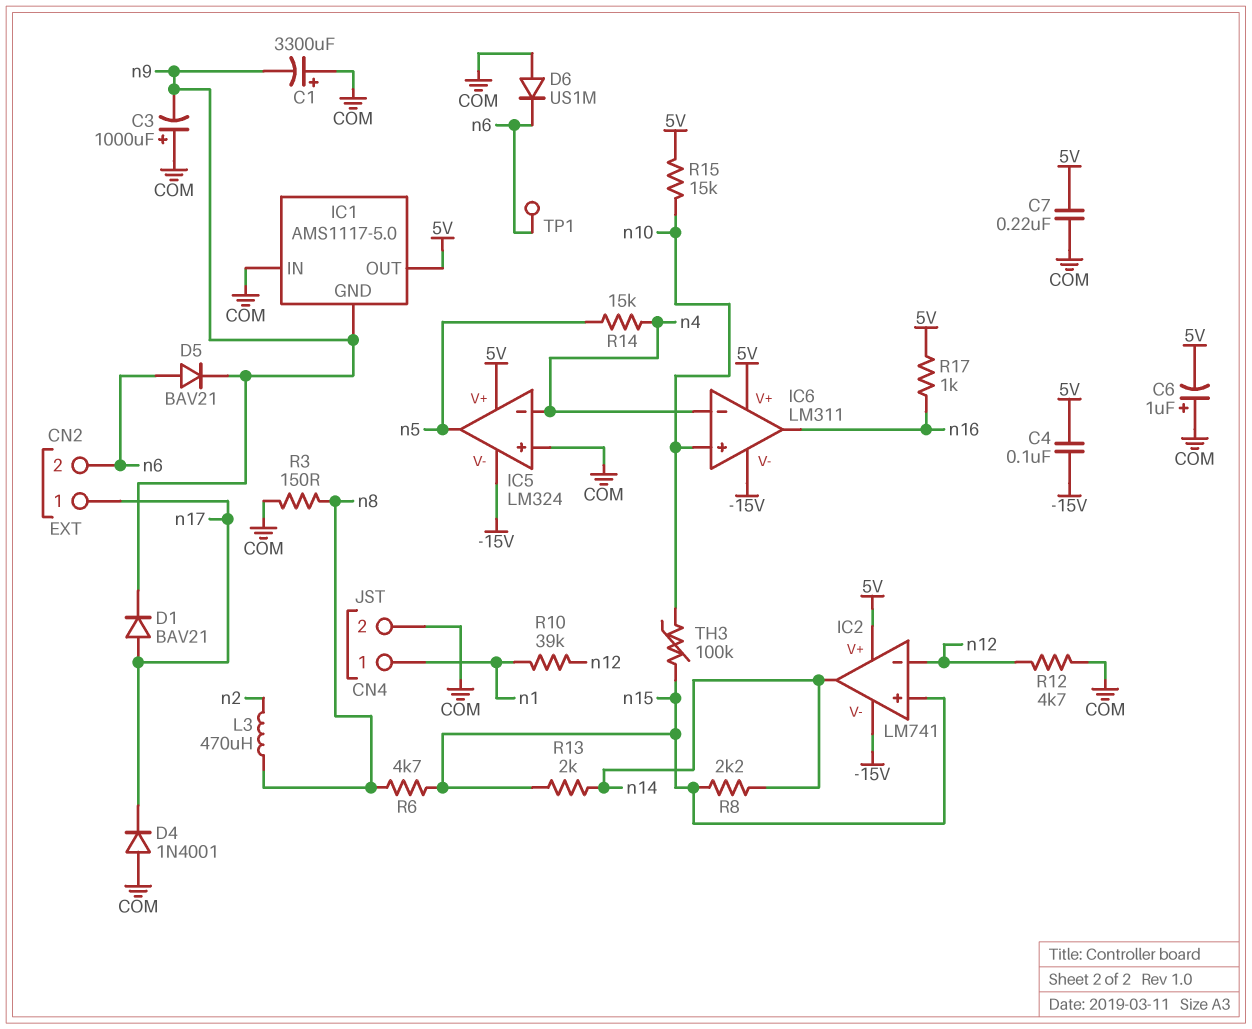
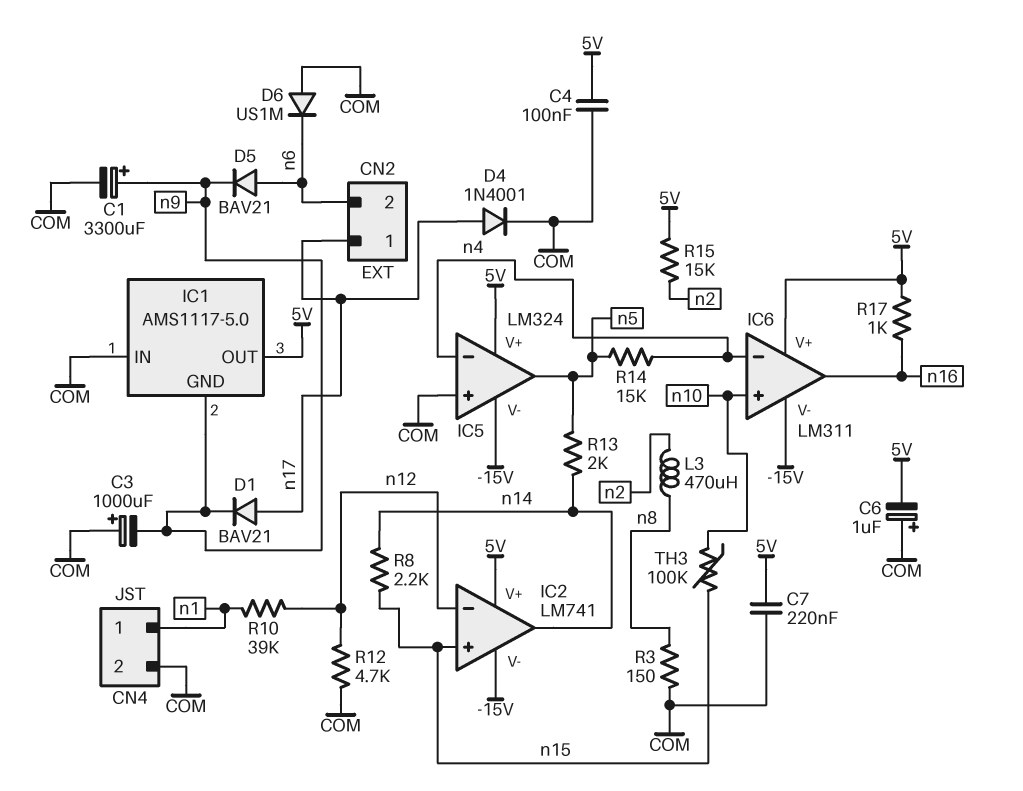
C1: 3300uF (plus COM, minus n9) -> 3300uF (plus n9, minus COM)
C4: 100nF (-15V, 5V) -> 100nF (5V, COM)
D4: diode 1N4001 (A COM, K n17) -> diode 1N4001 (A n17, K COM)
R6: 4.7k (n8, n15) -> none
R13: 2k (n14, n15) -> 2k (n5, n14)
R15: 15k (5V, n10) -> 15k (5V, n2)
TP1: test point (n6) -> none

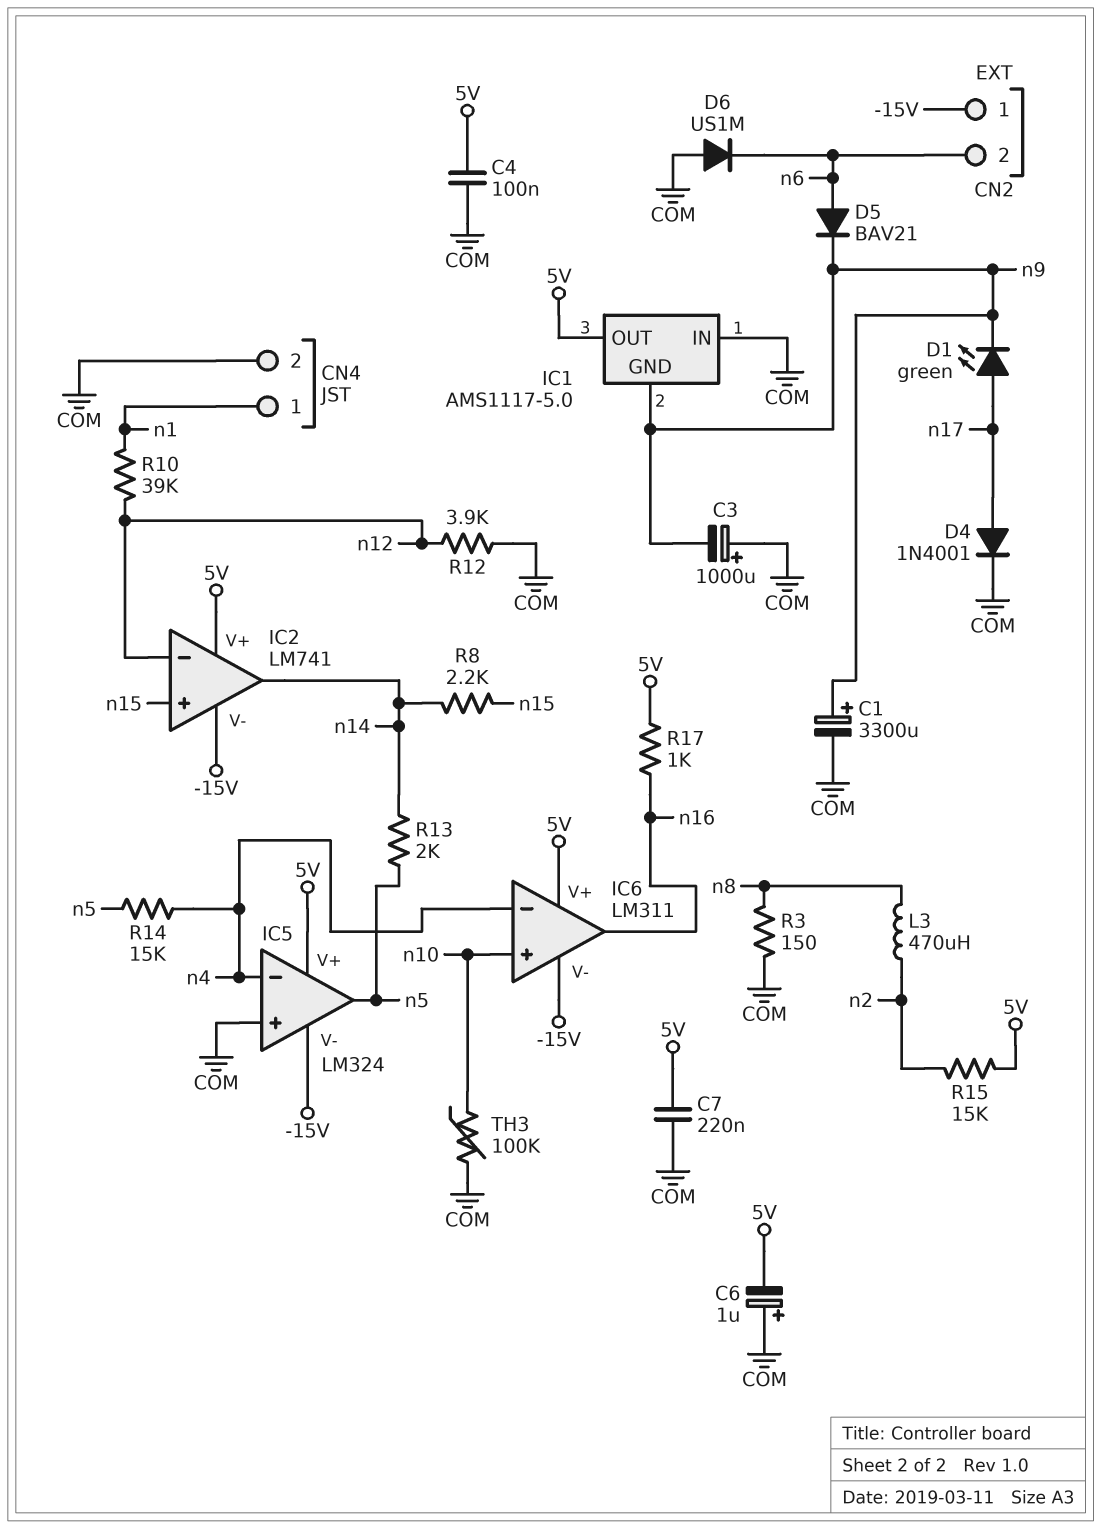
CN2 pin 1: n17 -> -15V
D1: diode BAV21 (A n17, K n9) -> LED green (A n17, K n9)
R12: 4.7k (COM, n12) -> 3.9k (COM, n12)
TH3: 100k (n10, n15) -> 100k (COM, n10)

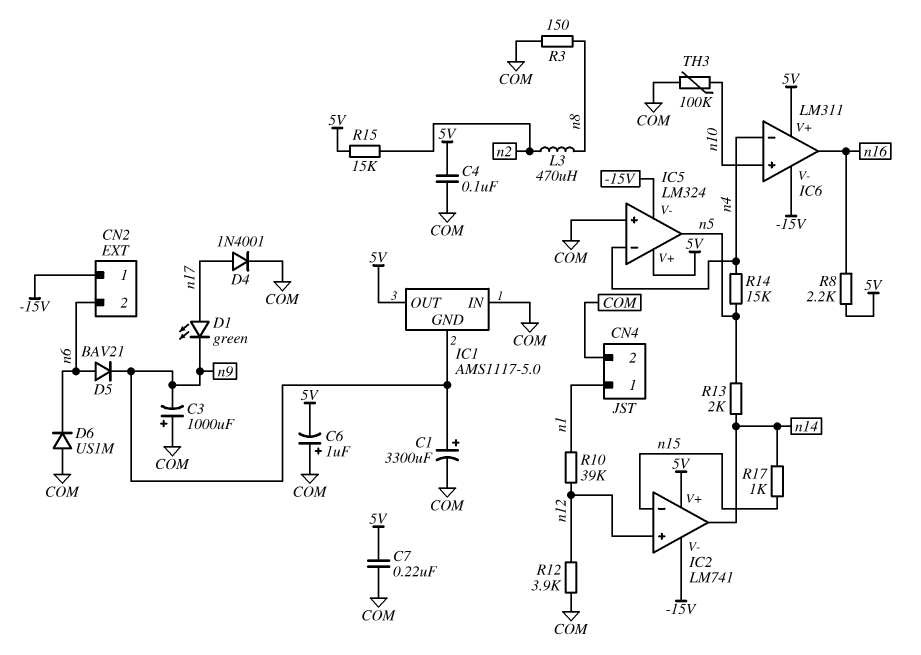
IC2 pin in+: n15 -> n12
IC2 pin in-: n12 -> n15
R8: 2.2k (n14, n15) -> 2.2k (5V, n16)
R17: 1k (5V, n16) -> 1k (n14, n15)

